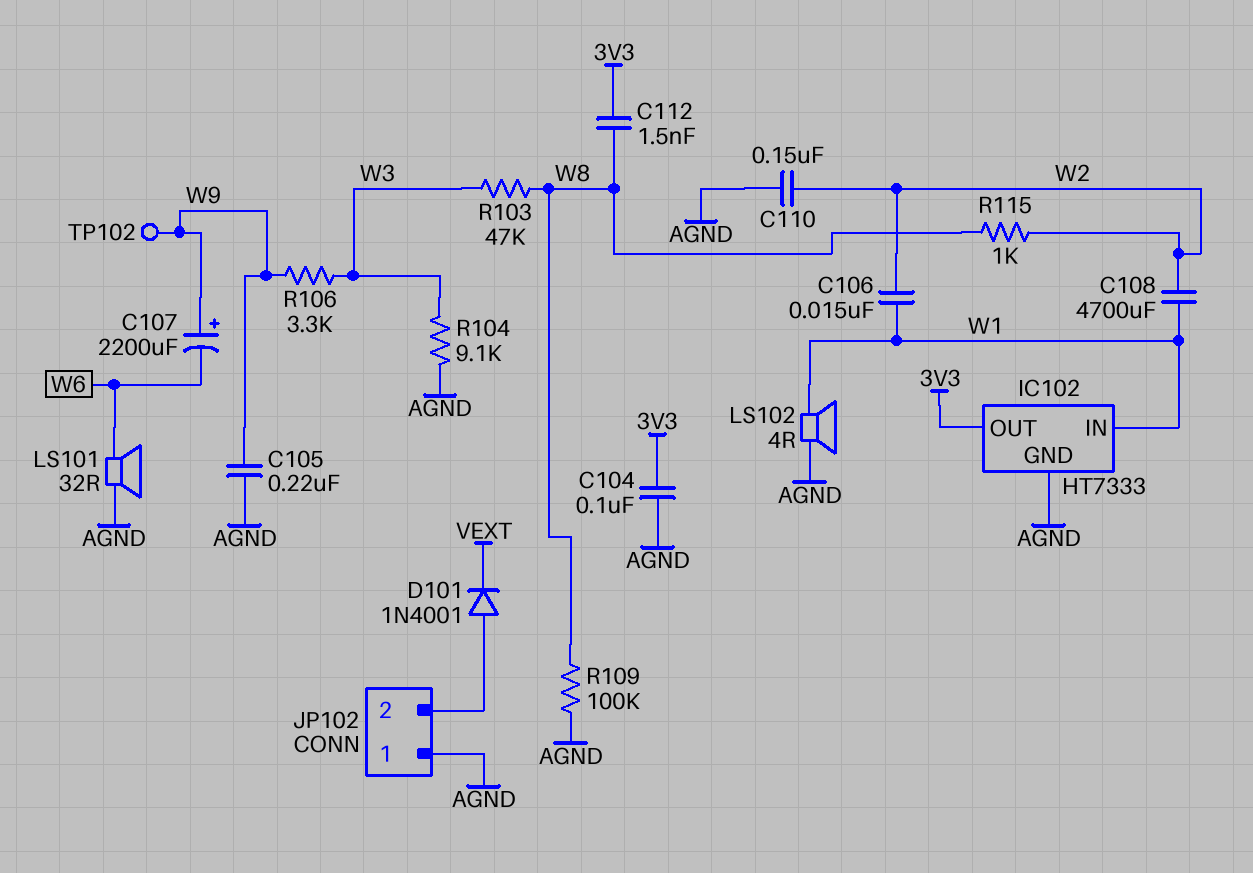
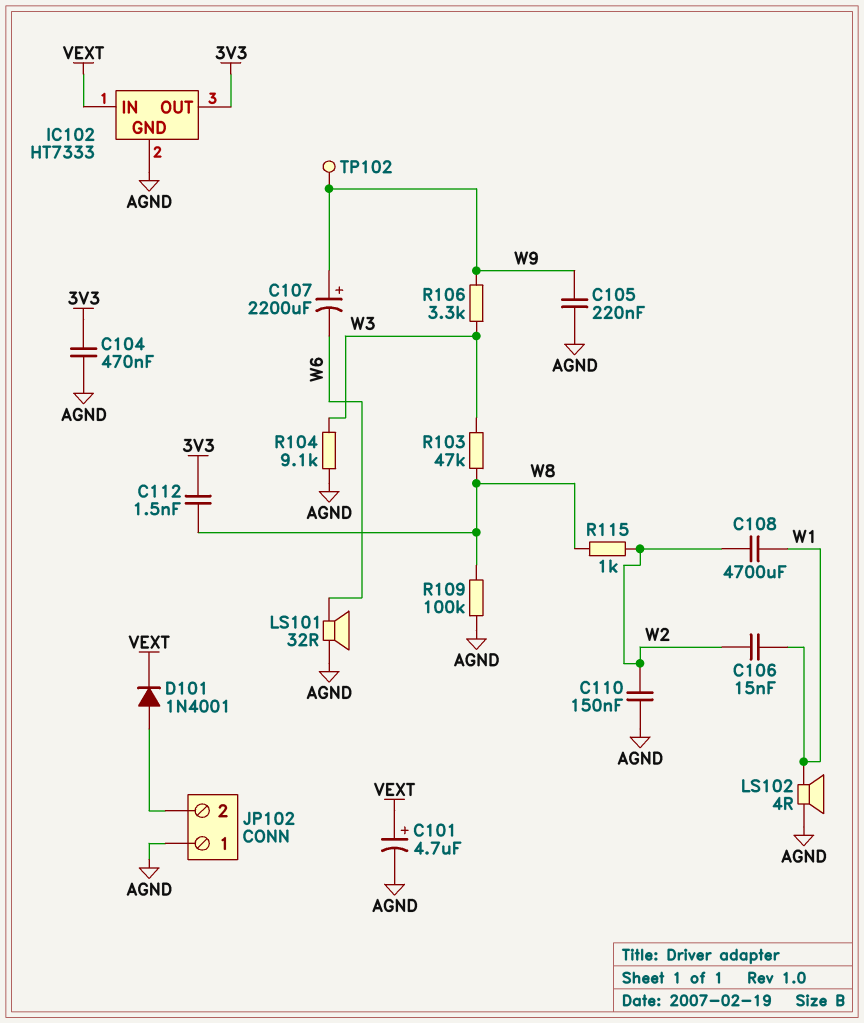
C101: none -> 4.7uF (plus VEXT, minus AGND)
C104: 100nF (3V3, AGND) -> 470nF (3V3, AGND)
IC102 pin IN: W1 -> VEXT

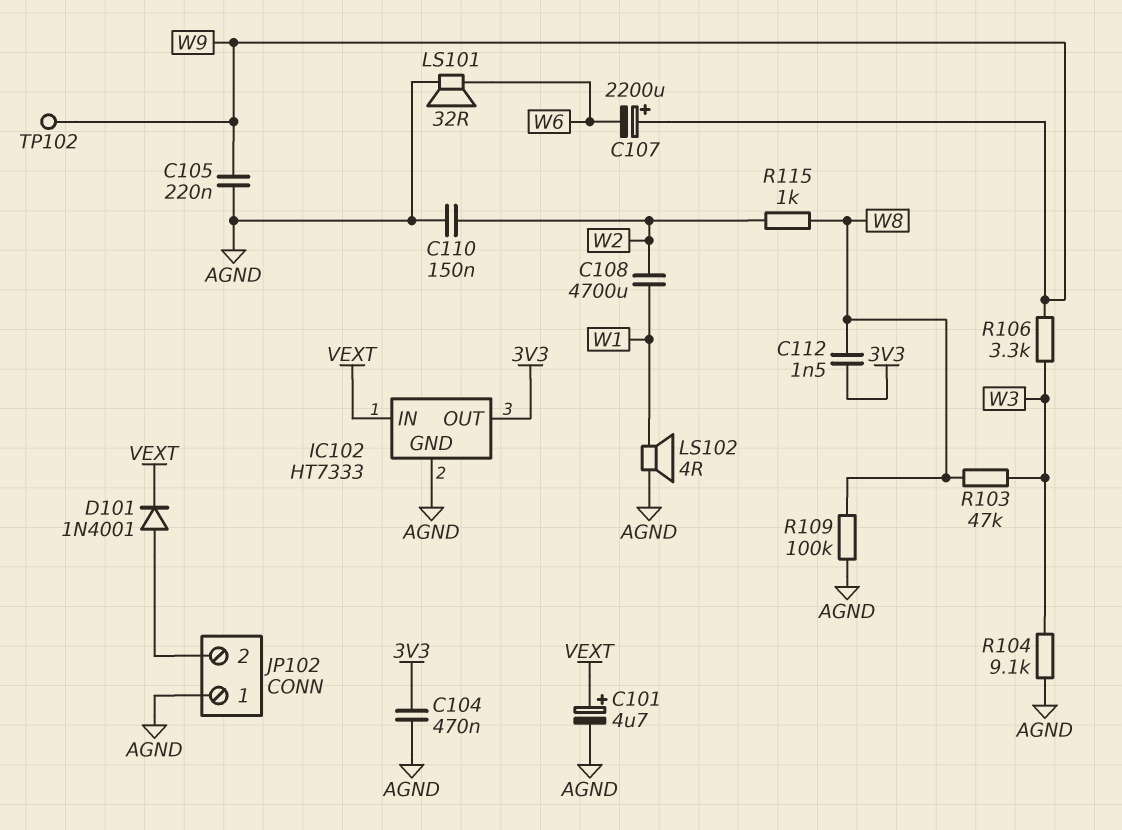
C106: 15nF (W1, W2) -> none

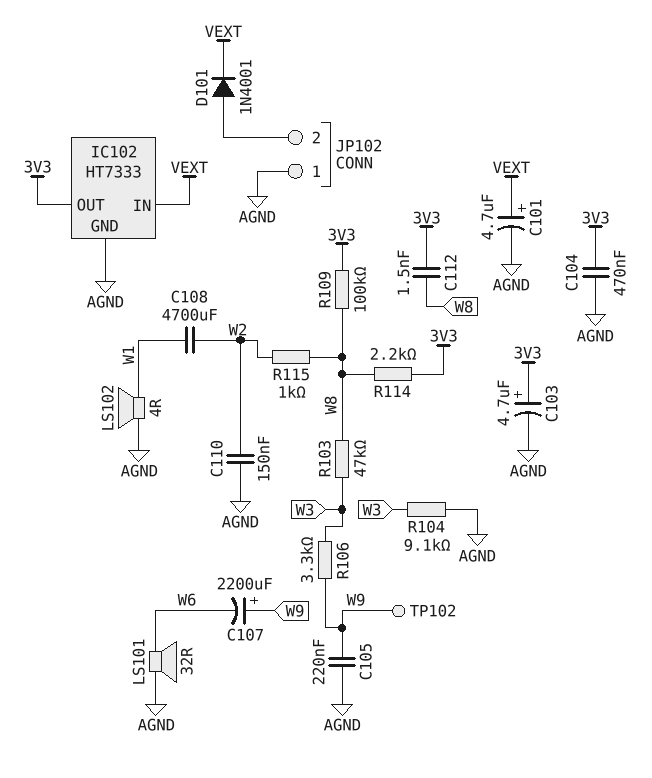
C103: none -> 4.7uF (plus 3V3, minus AGND)
R109: 100k (AGND, W8) -> 100k (3V3, W8)
R114: none -> 2.2k (3V3, W8)

